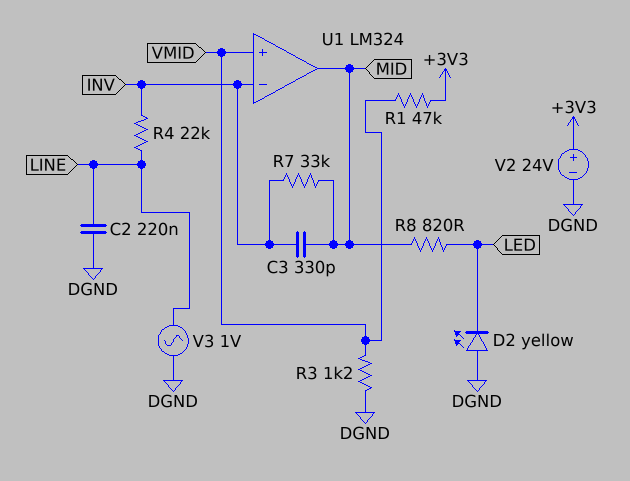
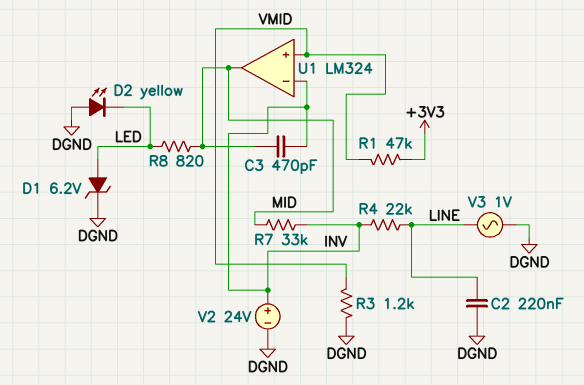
C3: 330pF (INV, MID) -> 470pF (INV, MID)
D1: none -> zener 6.2V (A LED, K DGND)
V2: 24V (plus +3V3, minus DGND) -> 24V (plus INV, minus DGND)

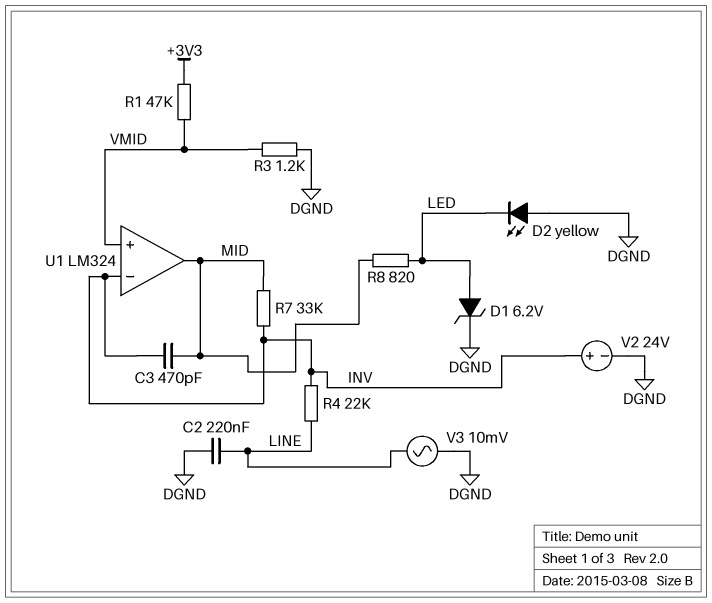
V3: AC 1V (DGND, LINE) -> AC 10mV (DGND, LINE)

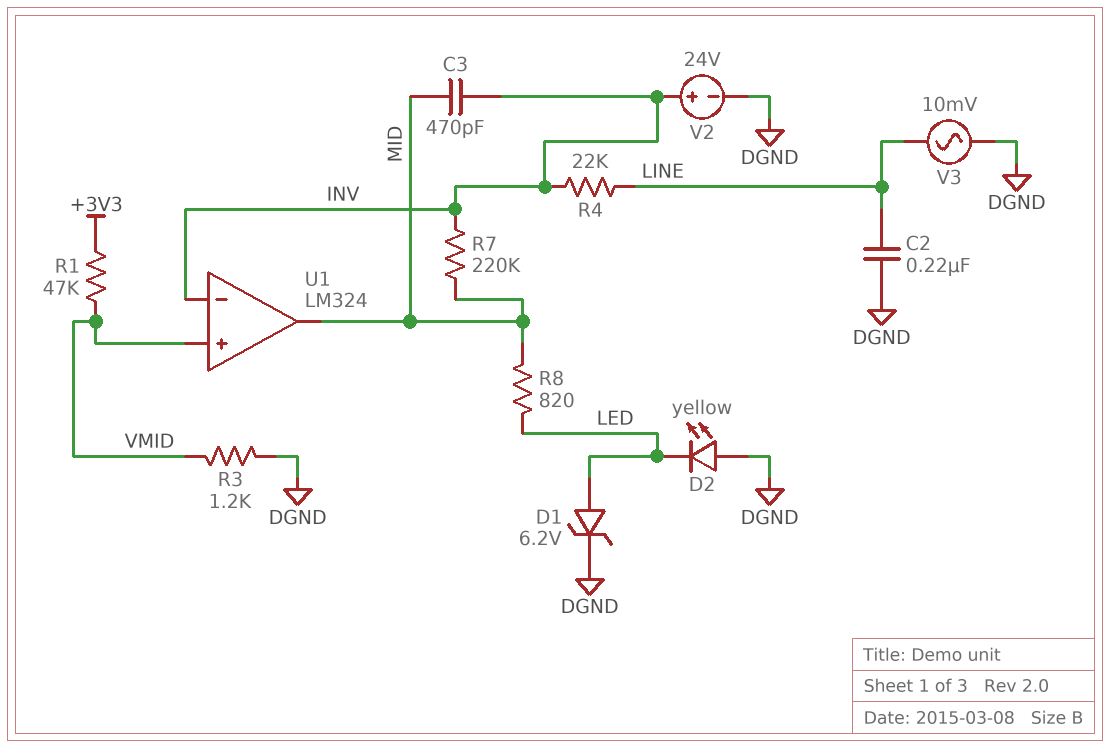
R7: 33k (INV, MID) -> 220k (INV, MID)

